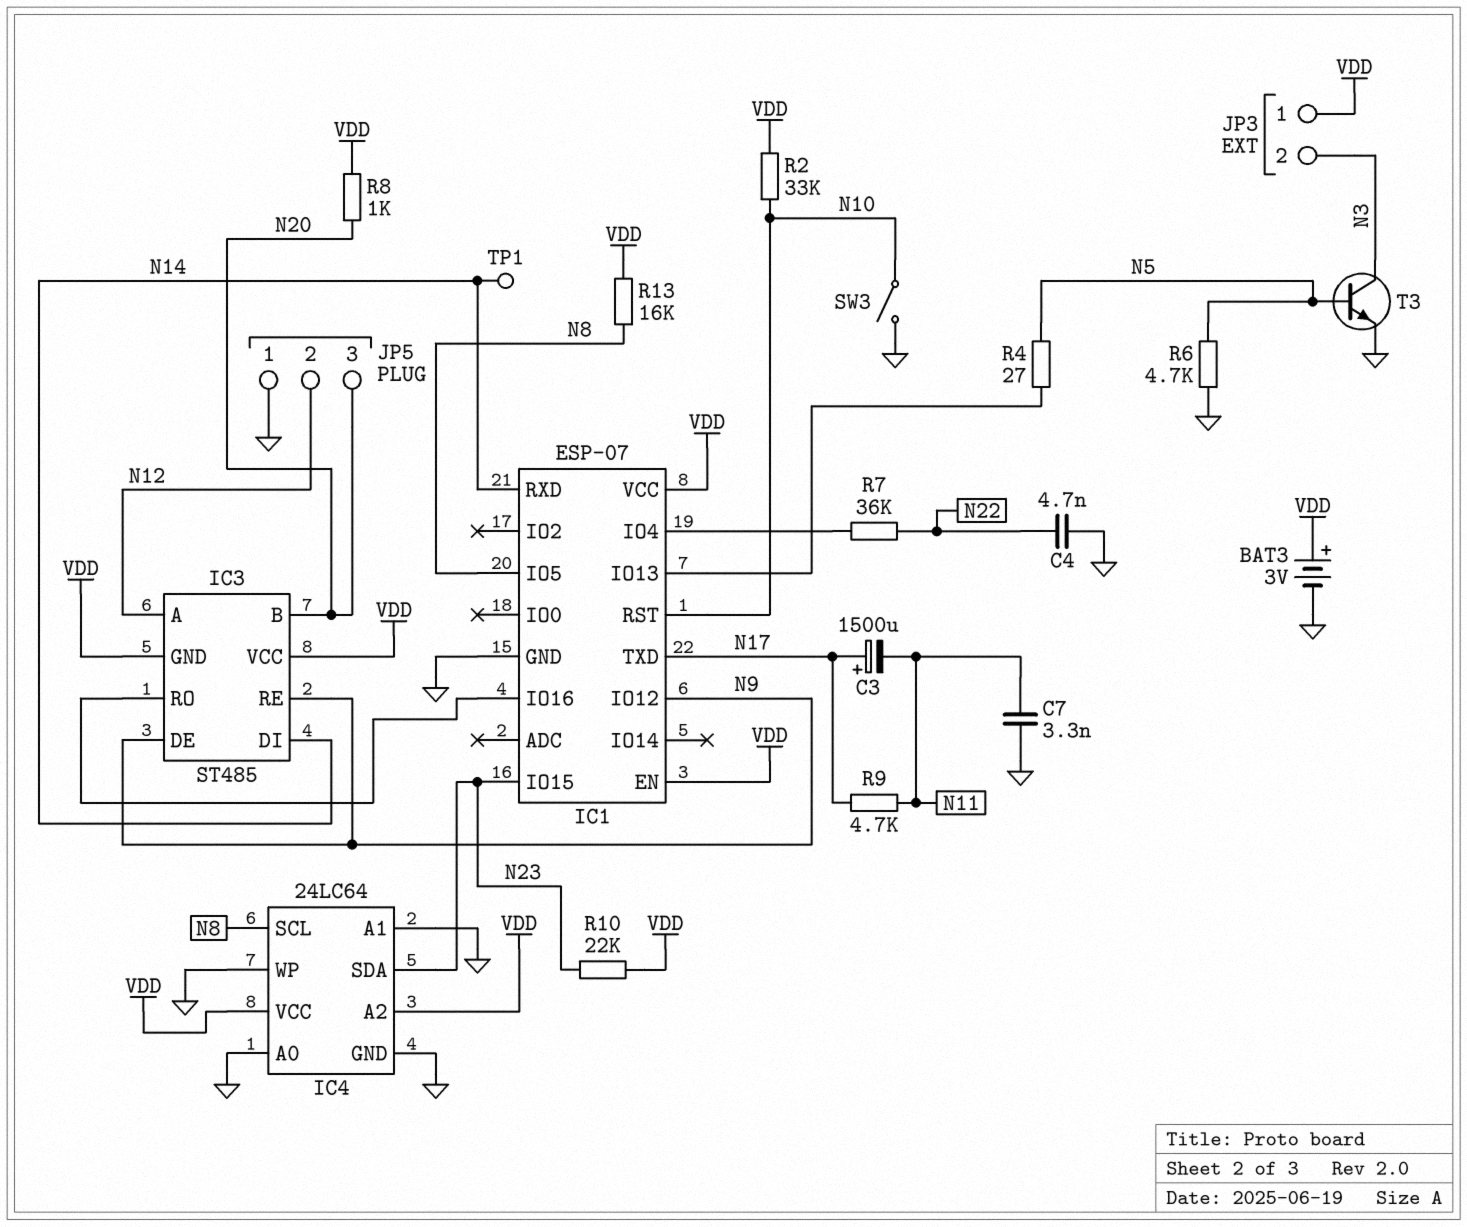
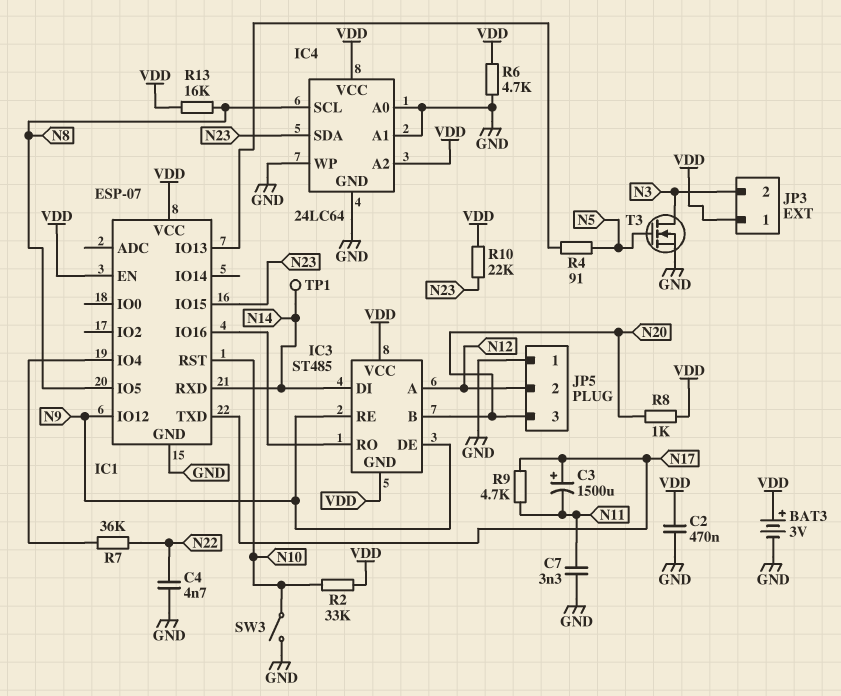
C2: none -> 470nF (GND, VDD)
R4: 27 (IC1/IO13, N5) -> 91 (IC1/IO13, N5)
R6: 4.7k (GND, N5) -> 4.7k (GND, VDD)
T3: NPN (B N5, C N3, E GND) -> NMOS (G N5, D N3, S GND)

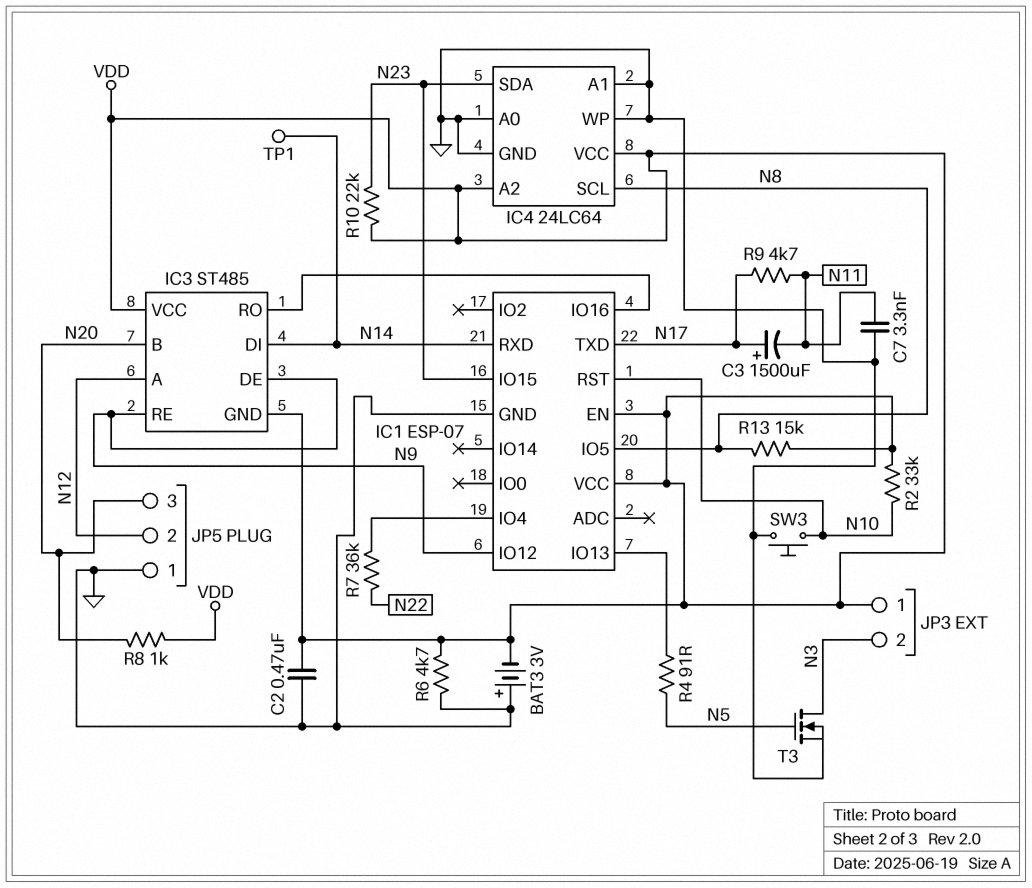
BAT3: 3V (plus VDD, minus GND) -> 3V (plus GND, minus VDD)
C4: 4.7nF (GND, N22) -> none
R13: 16k (N8, VDD) -> 15k (N8, VDD)
SW3: switch (GND, N10) -> button (GND, N10)

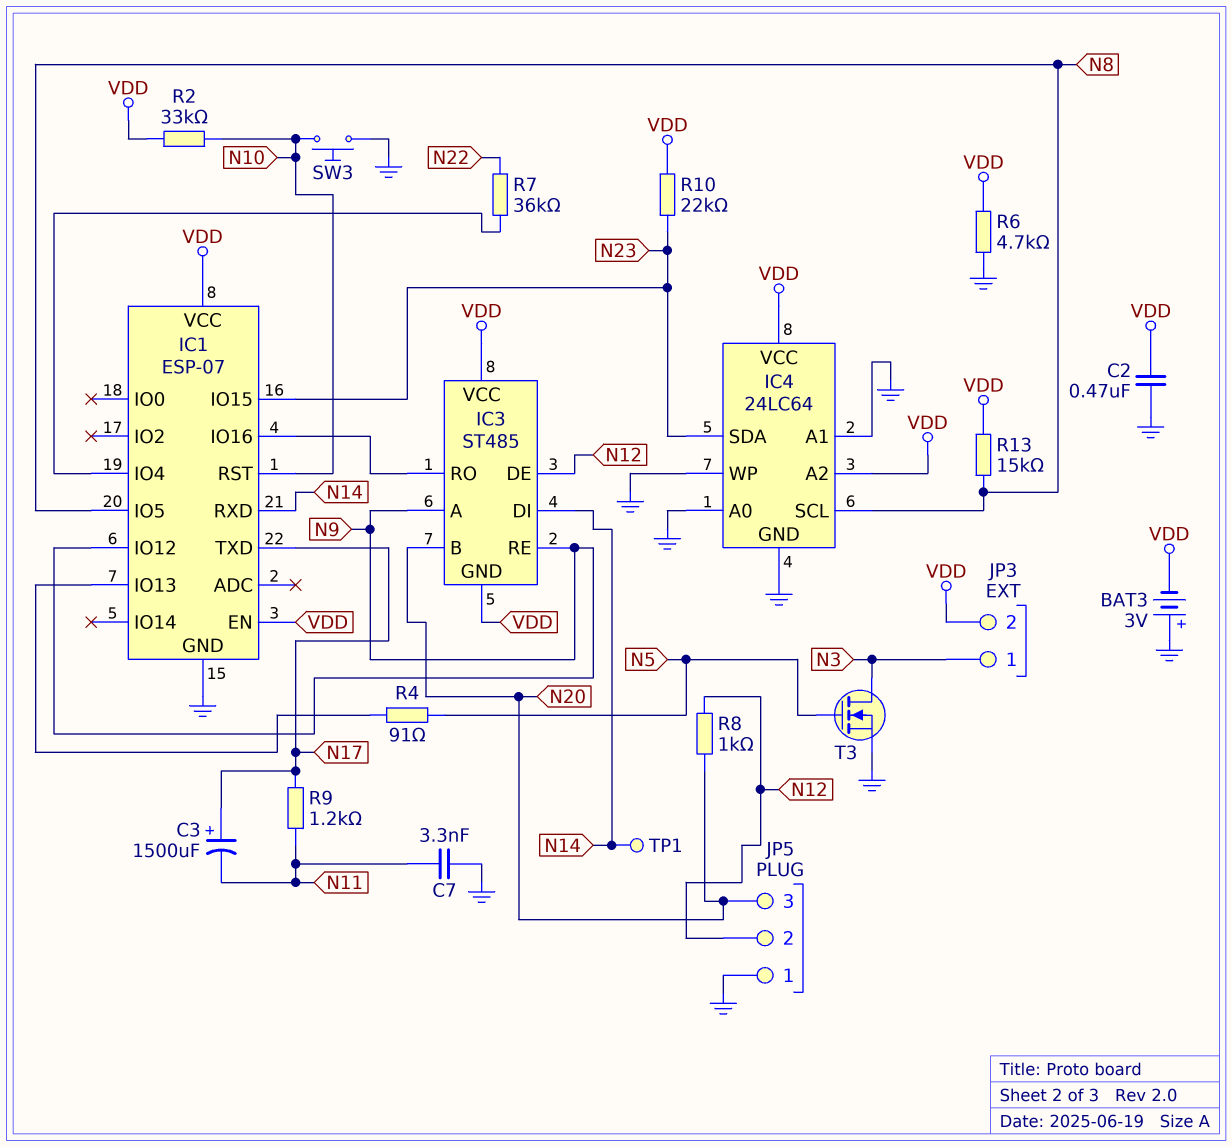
IC3 pin A: N12 -> N9
IC3 pin DE: N9 -> N12
JP3 pin 1: VDD -> N3
JP3 pin 2: N3 -> VDD
R8: 1k (N20, VDD) -> 1k (N12, N20)
R9: 4.7k (N11, N17) -> 1.2k (N11, N17)

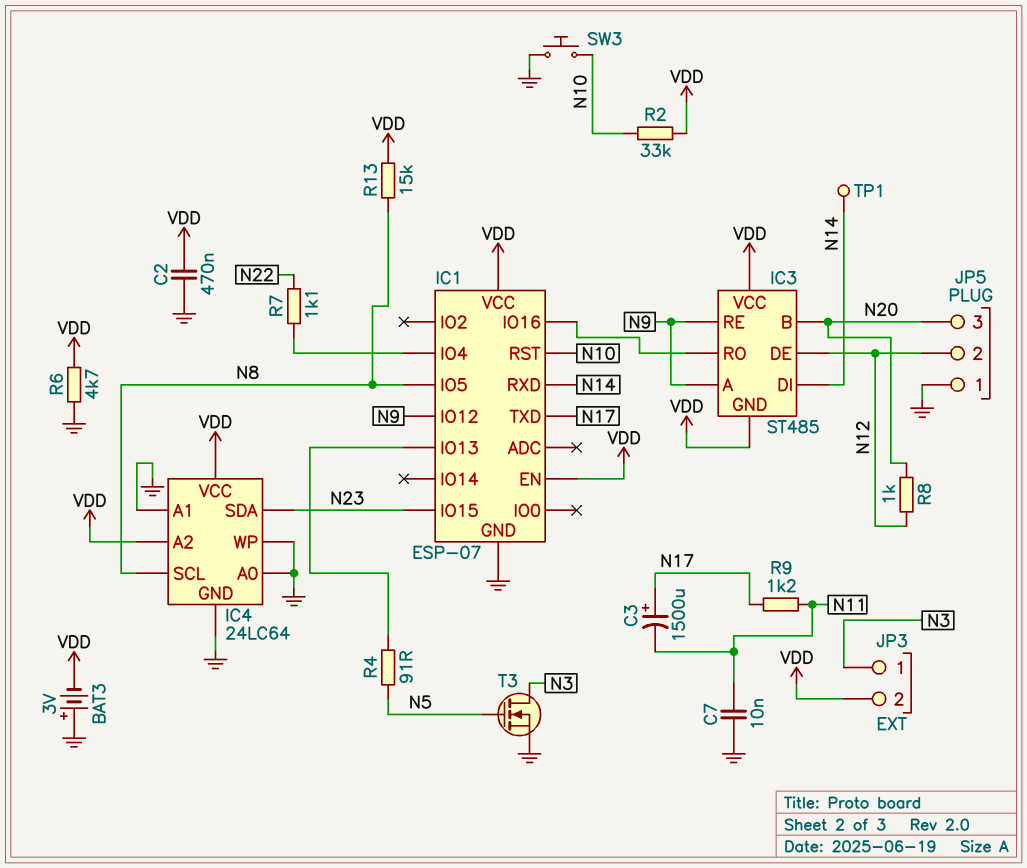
C7: 3.3nF (GND, N11) -> 10nF (GND, N11)
R7: 36k (IC1/IO4, N22) -> 1.1k (IC1/IO4, N22)
R10: 22k (N23, VDD) -> none

